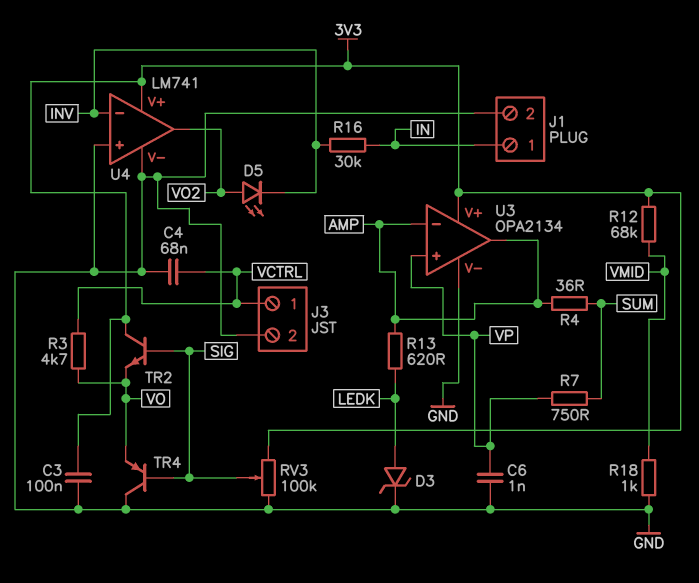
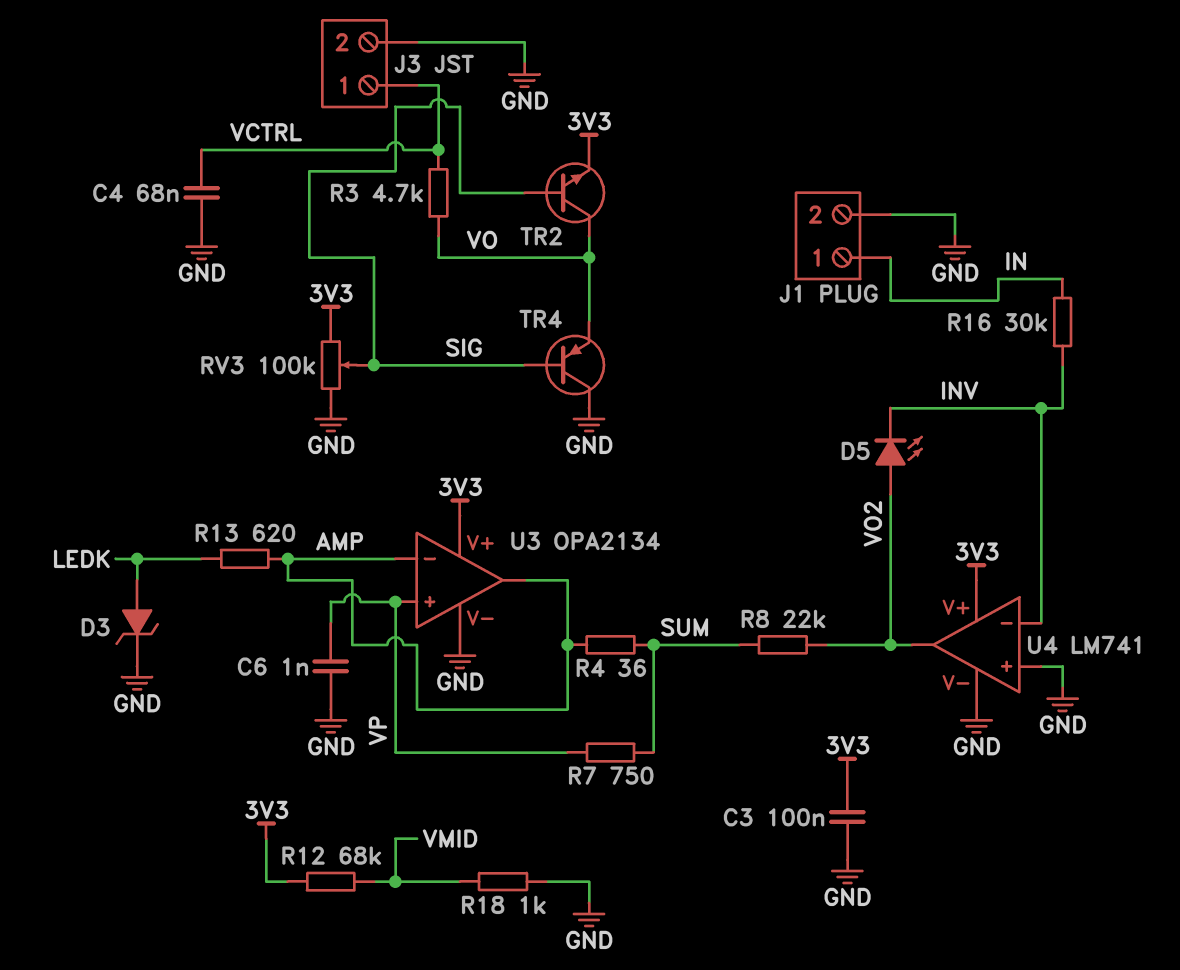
R8: none -> 22k (SUM, VO2)
TR2: NPN (B SIG, C 3V3, E VO) -> NPN (B SIG, C VO, E 3V3)

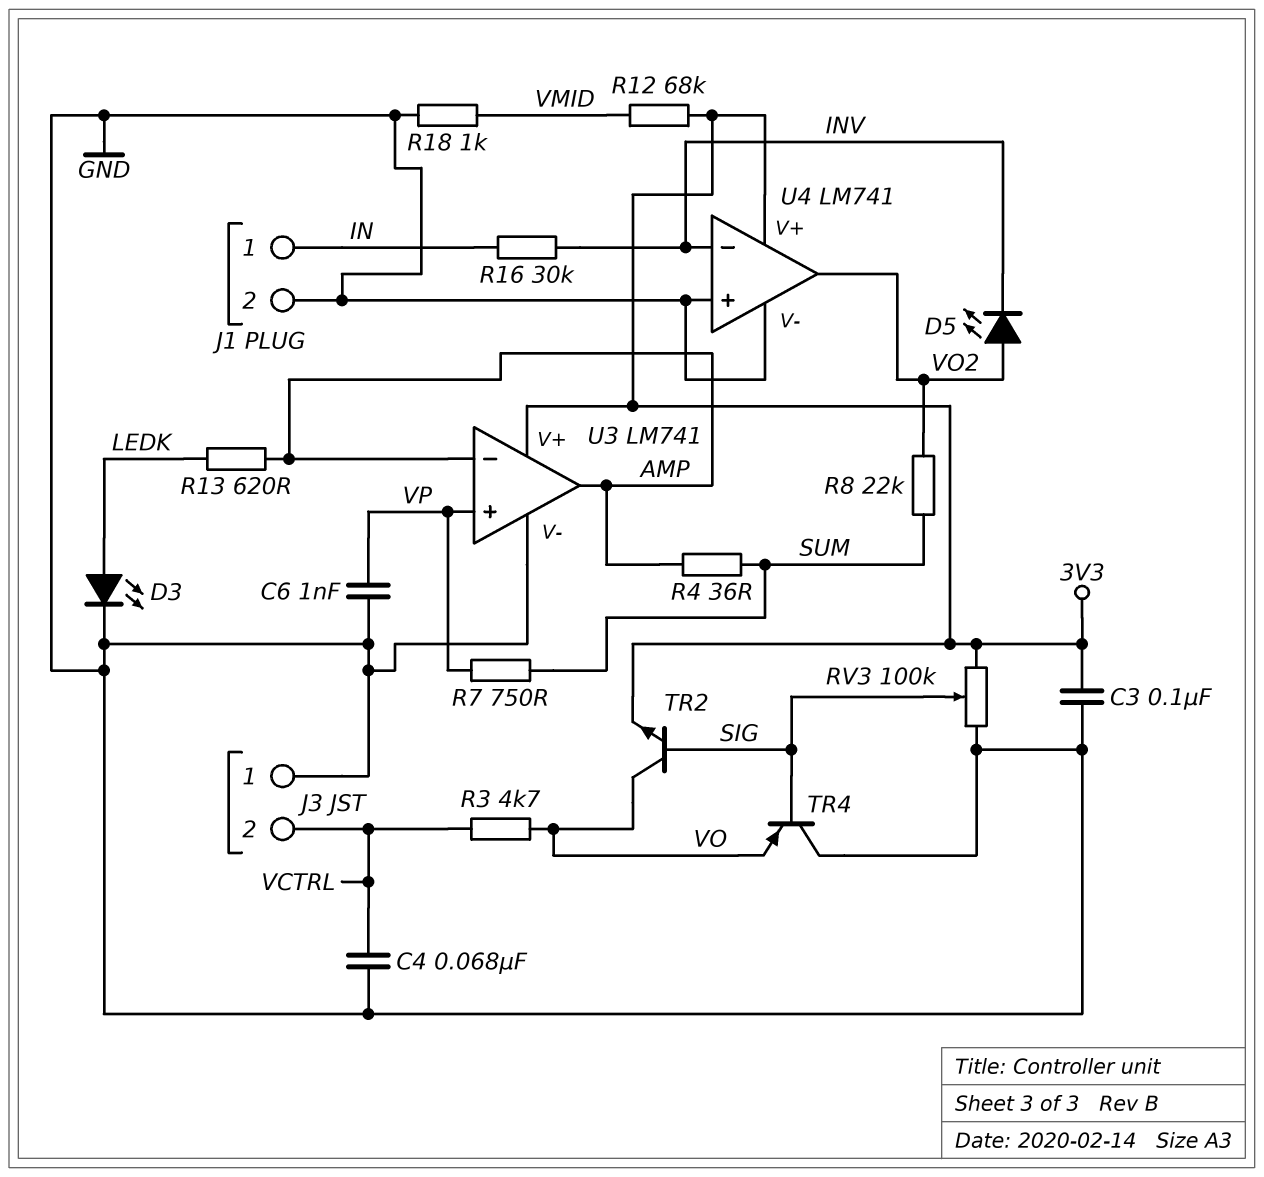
D3: zener (A LEDK, K GND) -> LED (A LEDK, K GND)
J3 pin 1: VCTRL -> GND
J3 pin 2: GND -> VCTRL
U3: OPA2134 -> LM741

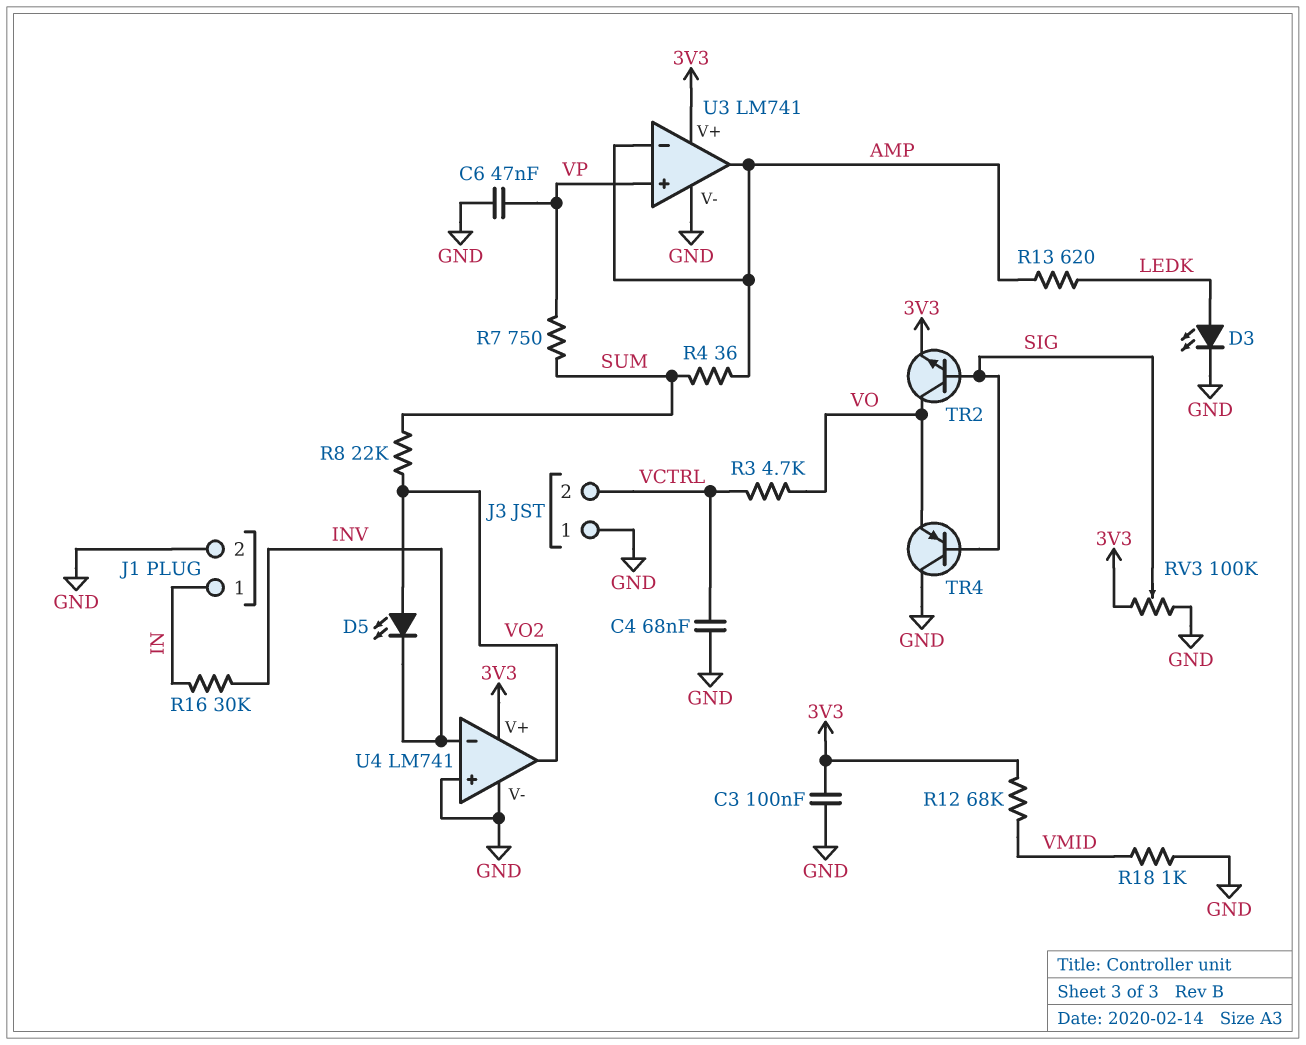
C6: 1nF (GND, VP) -> 47nF (GND, VP)

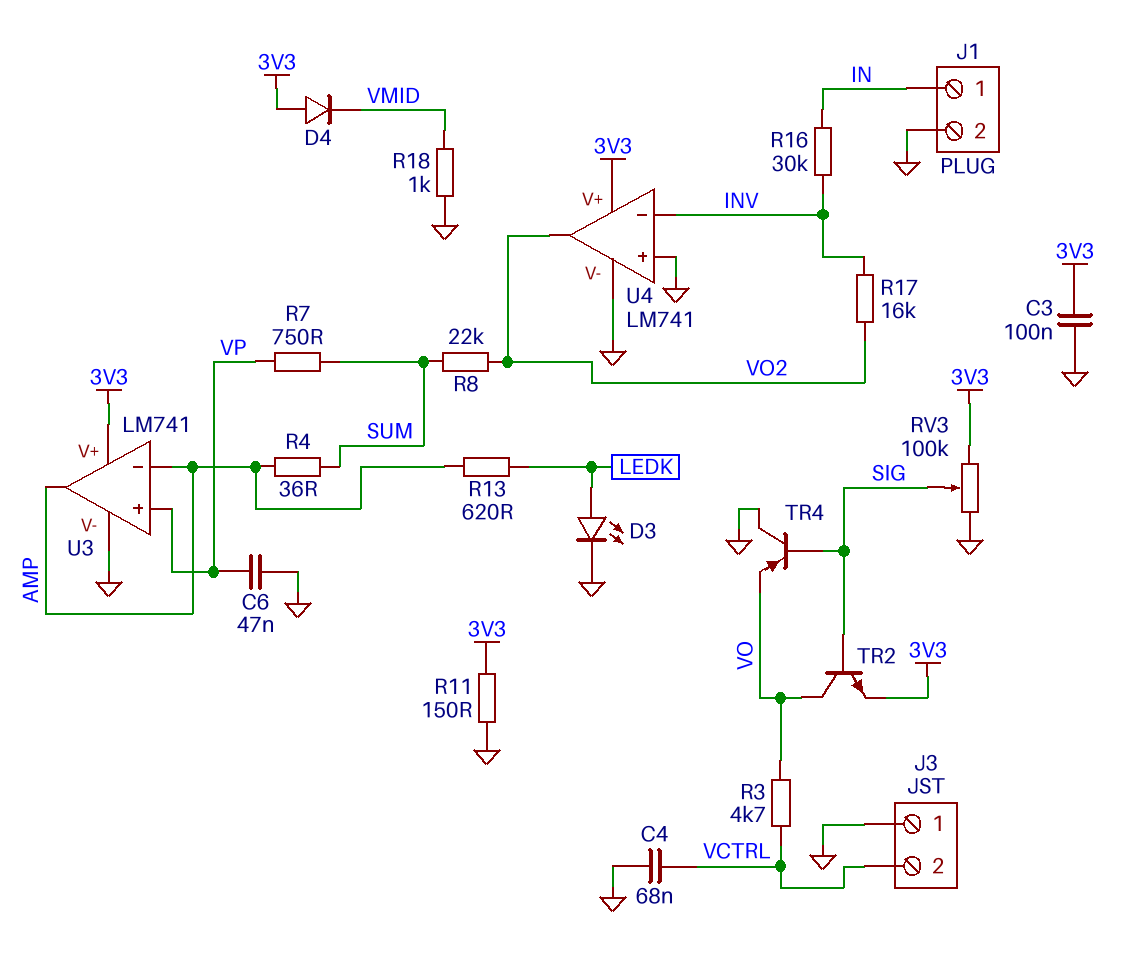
D4: none -> diode (A 3V3, K VMID)
D5: LED (A VO2, K INV) -> none
R11: none -> 150 (3V3, GND)
R12: 68k (3V3, VMID) -> none
R17: none -> 16k (INV, VO2)

